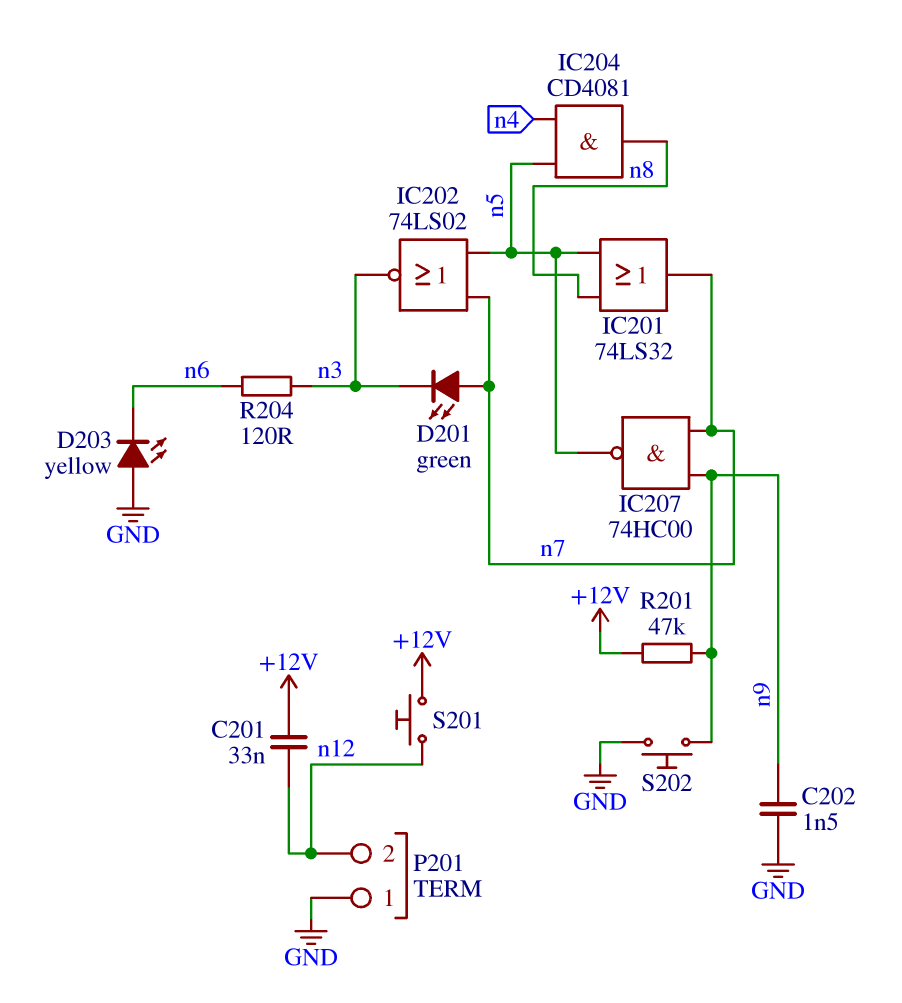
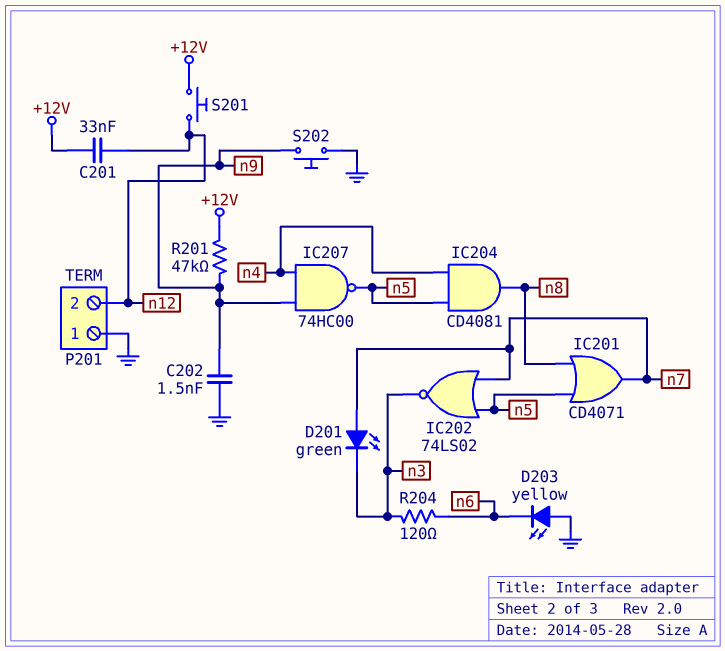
IC201: OR 74LS32 (in n5, in n8, out n7) -> OR CD4071 (in n5, in n8, out n7)
IC207: NAND 74HC00 (in n7, in n9, out n5) -> NAND 74HC00 (in n4, in n9, out n5)

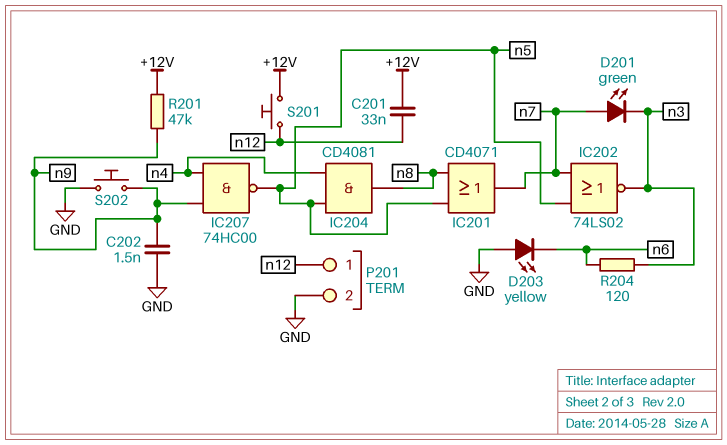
P201 pin 1: GND -> n12
P201 pin 2: n12 -> GND

